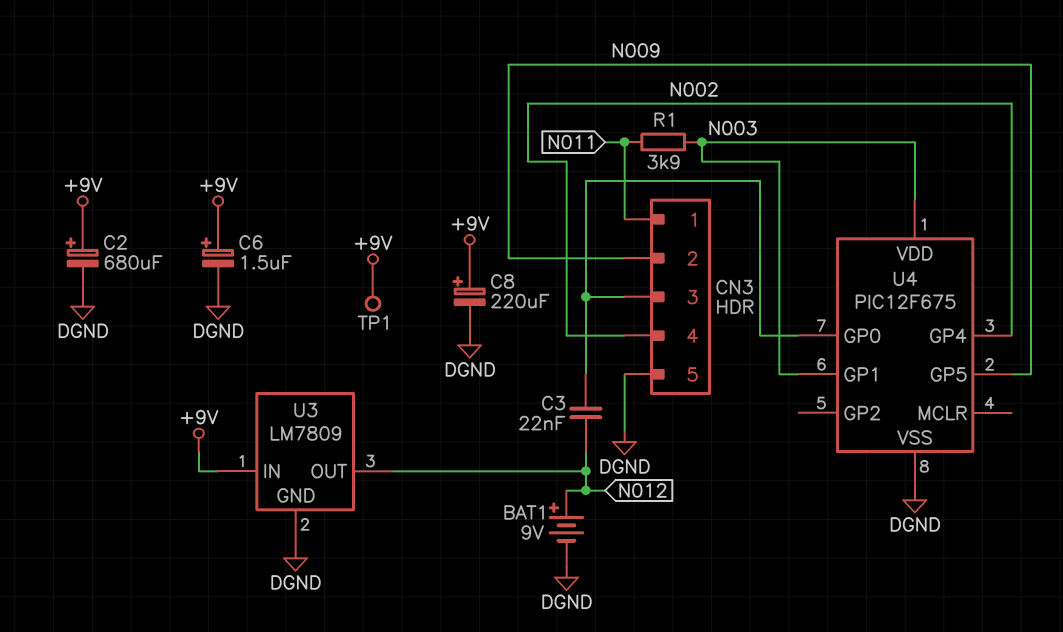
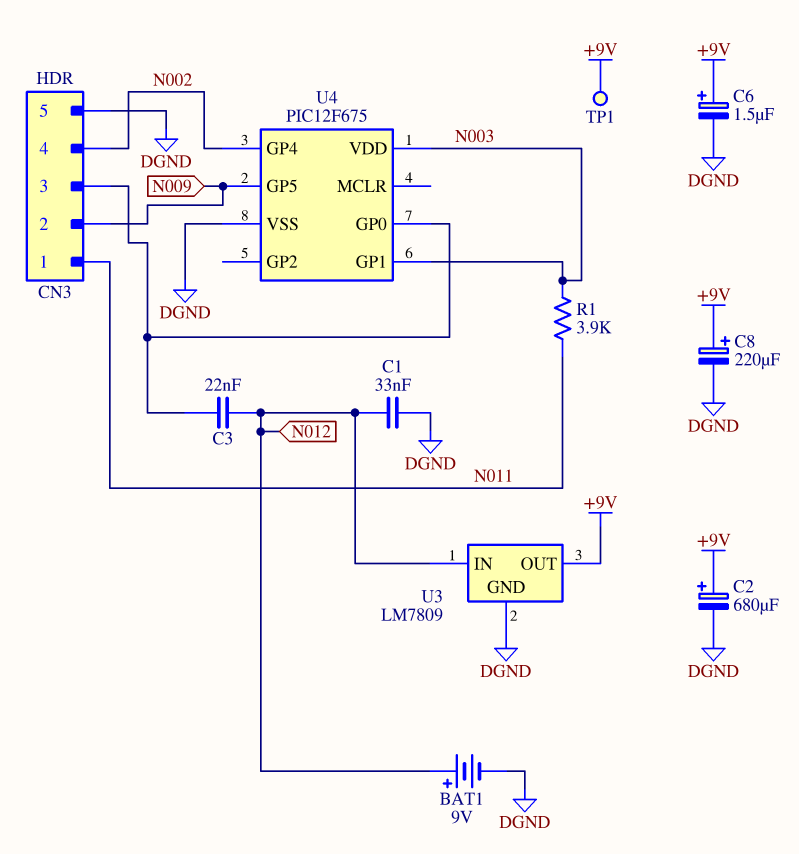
C1: none -> 33nF (DGND, N012)
U3 pin IN: +9V -> N012
U3 pin OUT: N012 -> +9V

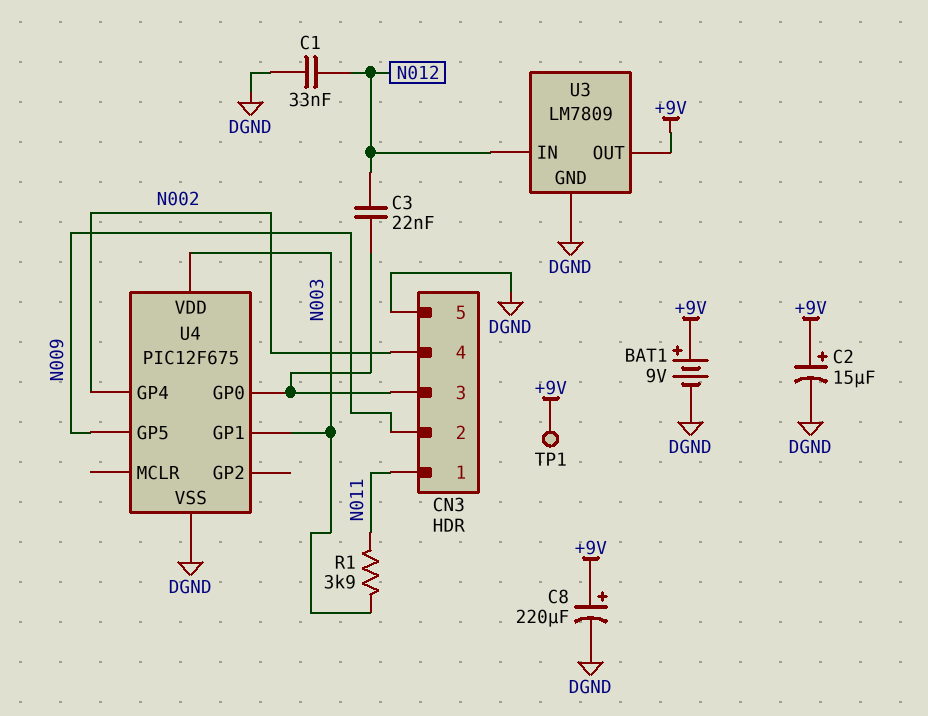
BAT1: 9V (plus N012, minus DGND) -> 9V (plus +9V, minus DGND)
C2: 680uF (plus +9V, minus DGND) -> 15uF (plus +9V, minus DGND)
C6: 1.5uF (plus +9V, minus DGND) -> none

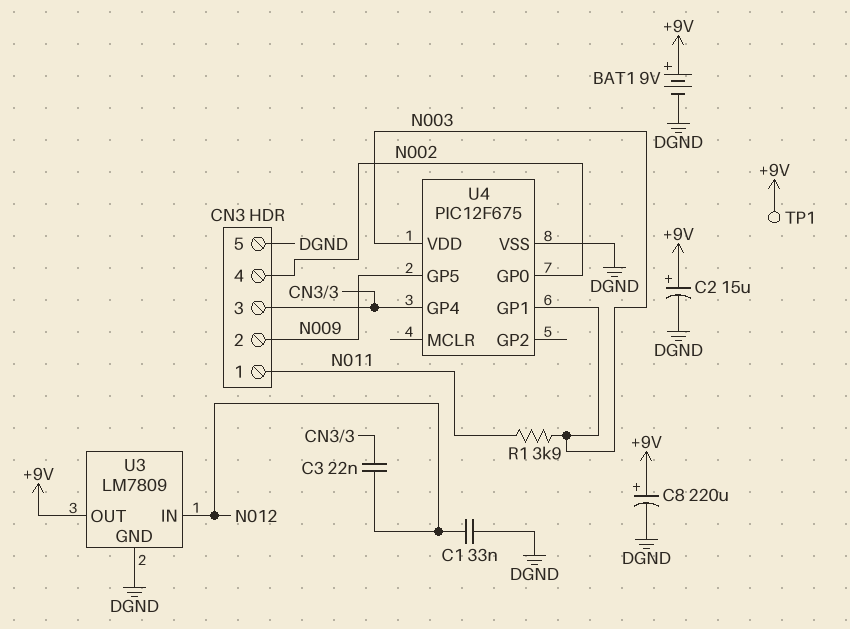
U4 pin GP0: CN3/3 -> N002
U4 pin GP4: N002 -> CN3/3

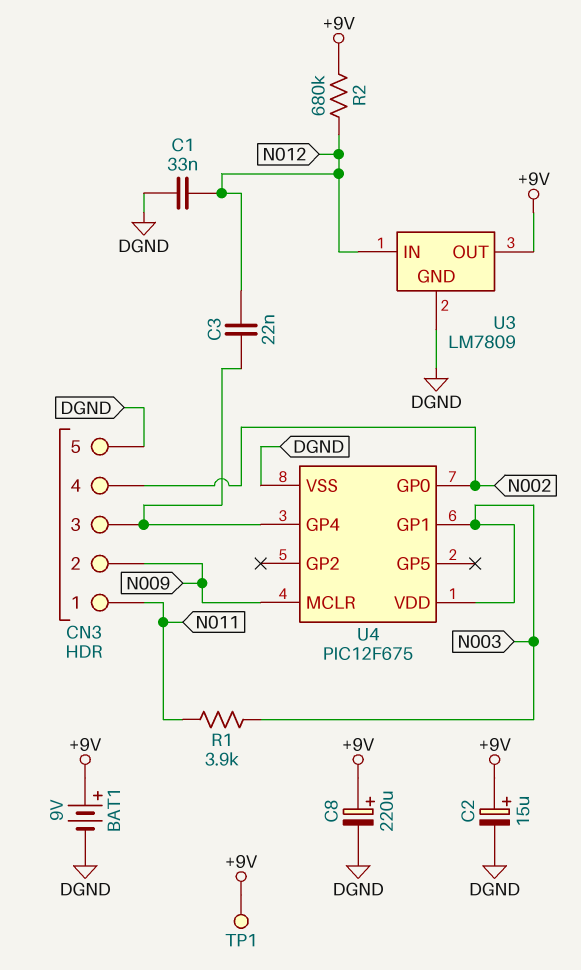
R2: none -> 680k (+9V, N012)
U4 pin GP5: N009 -> none
U4 pin MCLR: none -> N009

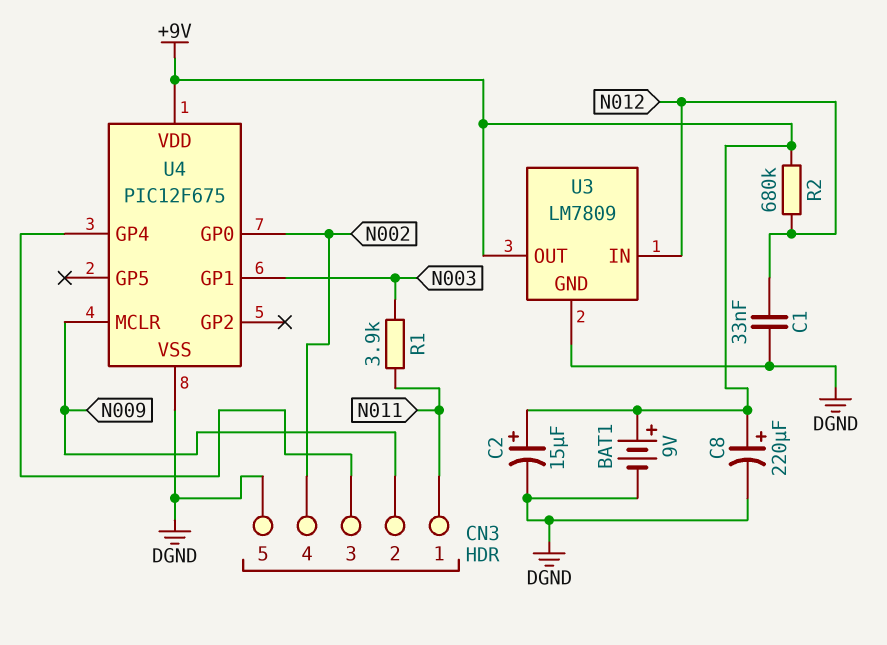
C3: 22nF (CN3/3, N012) -> none
TP1: test point (+9V) -> none
U4 pin VDD: N003 -> +9V

